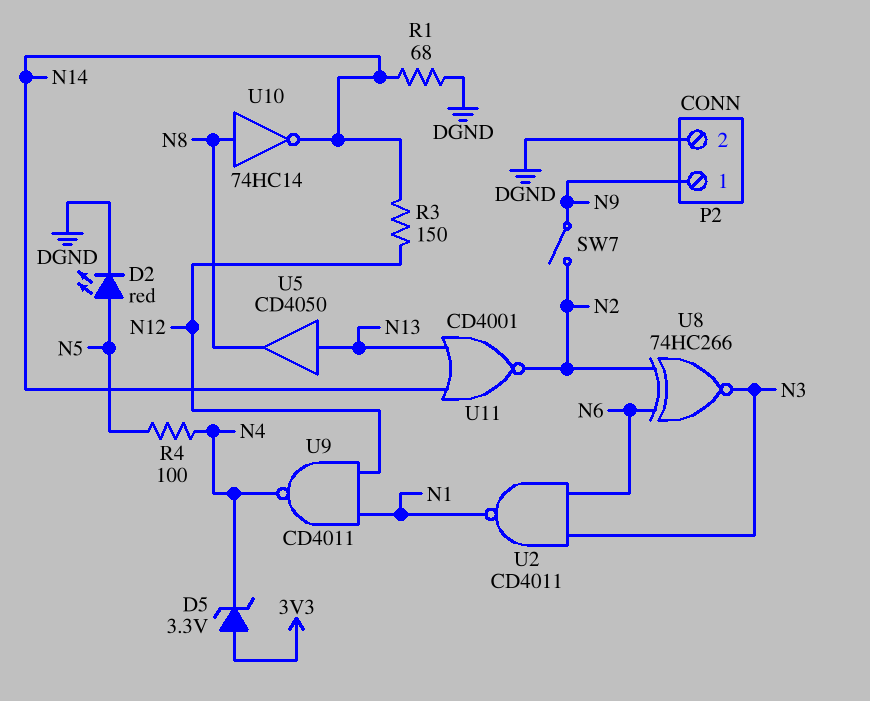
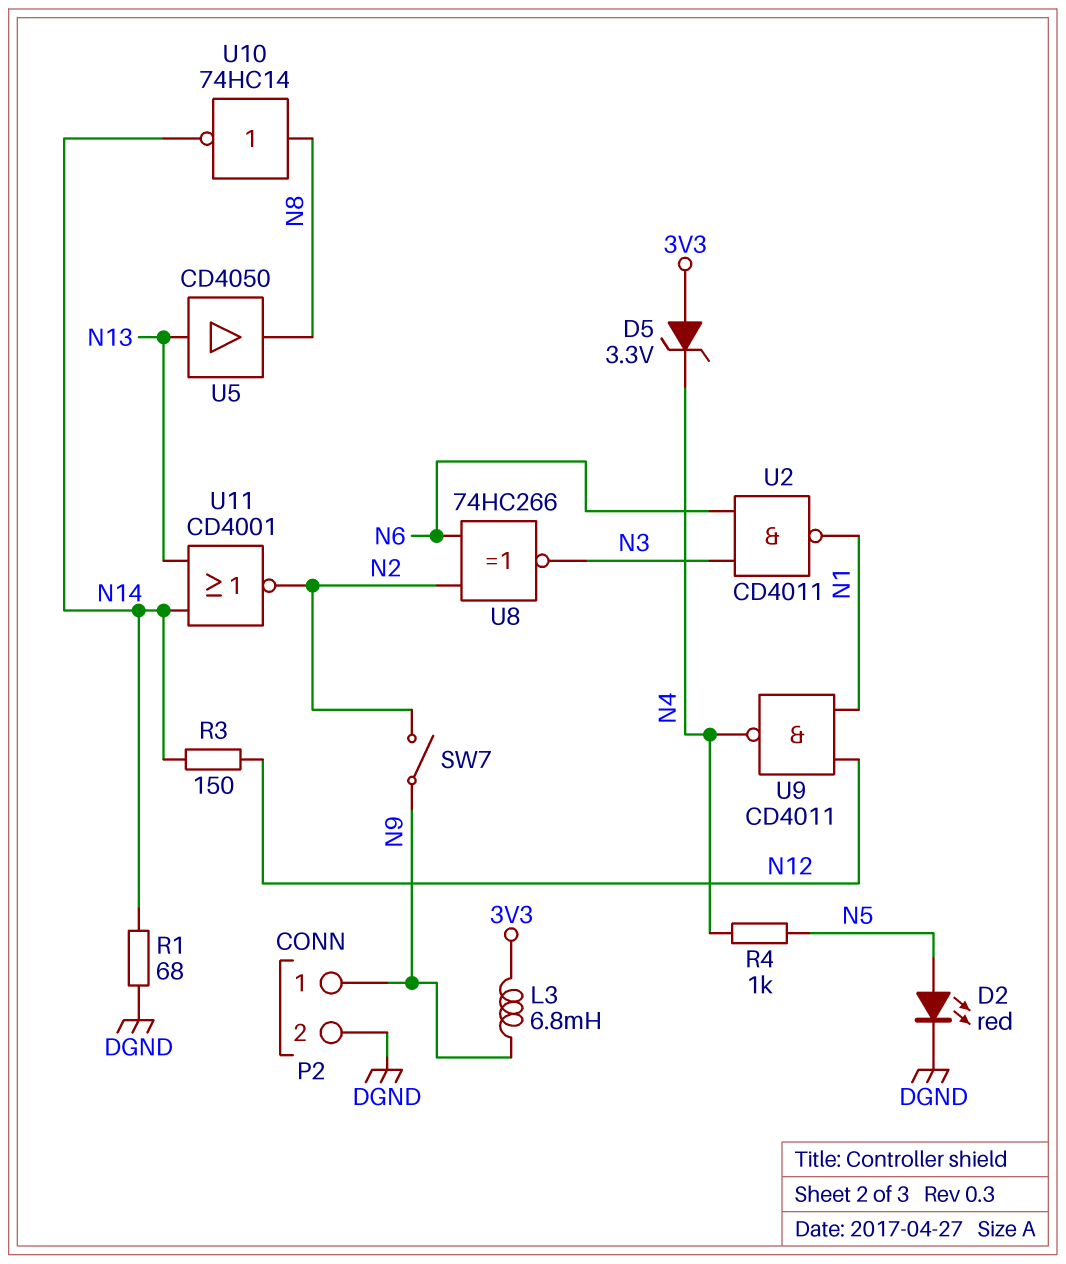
L3: none -> 6.8mH (3V3, N9)
R4: 100 (N4, N5) -> 1k (N4, N5)

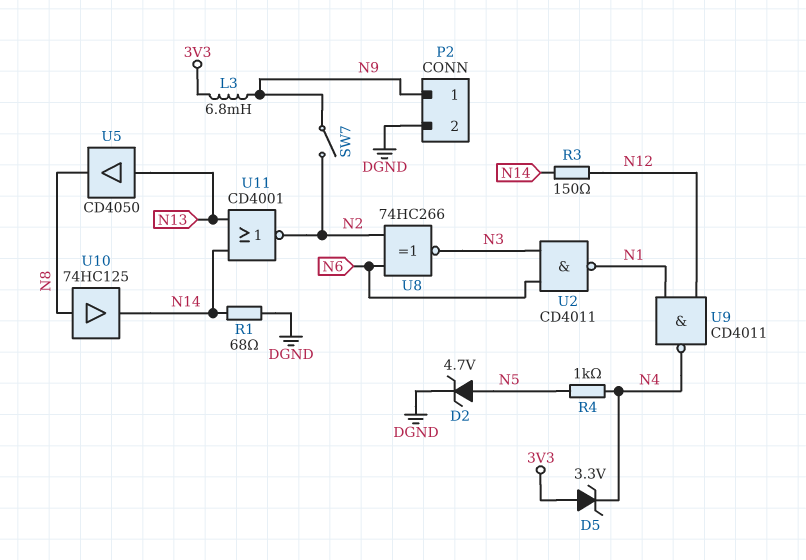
D2: LED red (A N5, K DGND) -> zener 4.7V (A N5, K DGND)
U10: NOT 74HC14 (in N8, out N14) -> buffer 74HC125 (in N8, out N14)

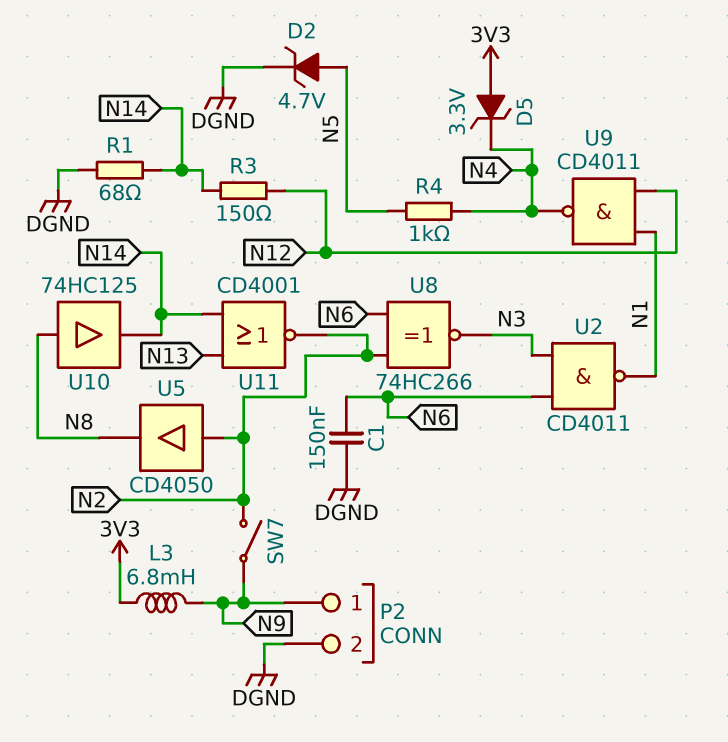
C1: none -> 150nF (DGND, N6)
U5: buffer CD4050 (in N13, out N8) -> buffer CD4050 (in N2, out N8)

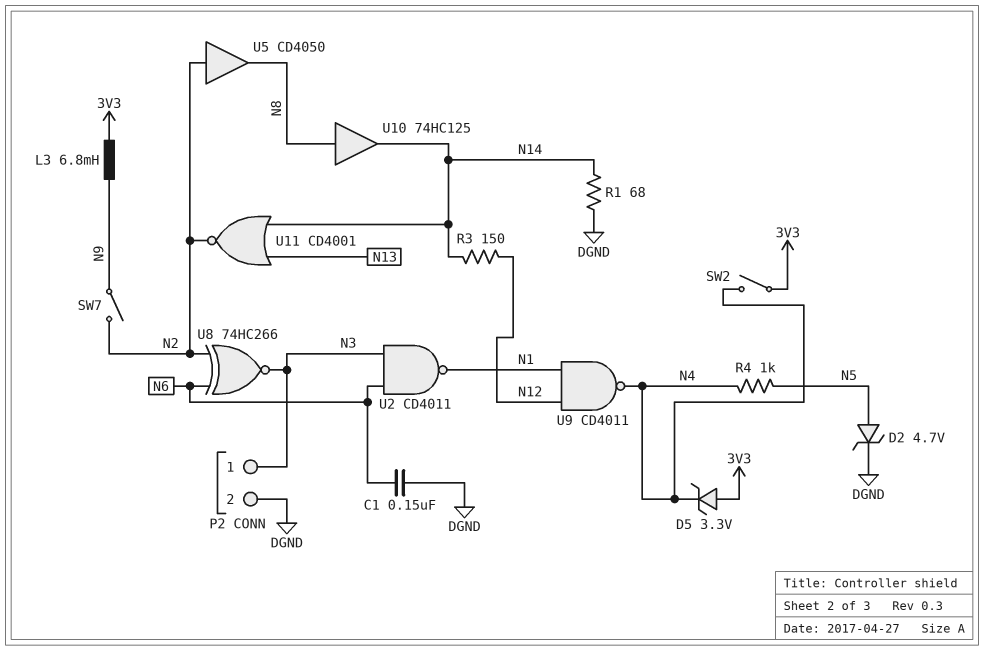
P2 pin 1: N9 -> N3
SW2: none -> switch (3V3, N4)

